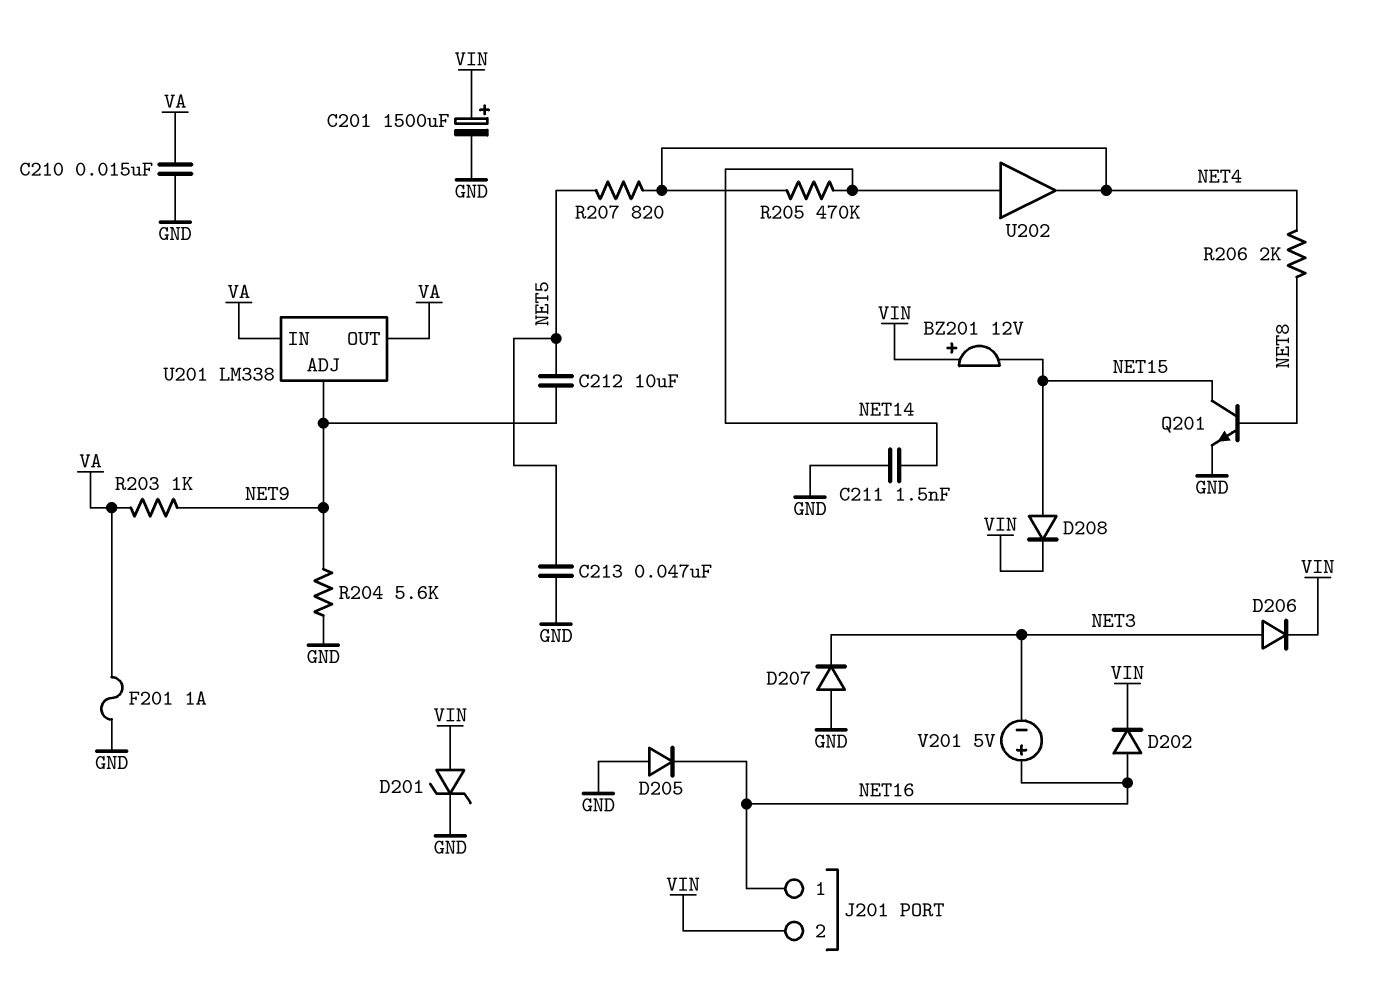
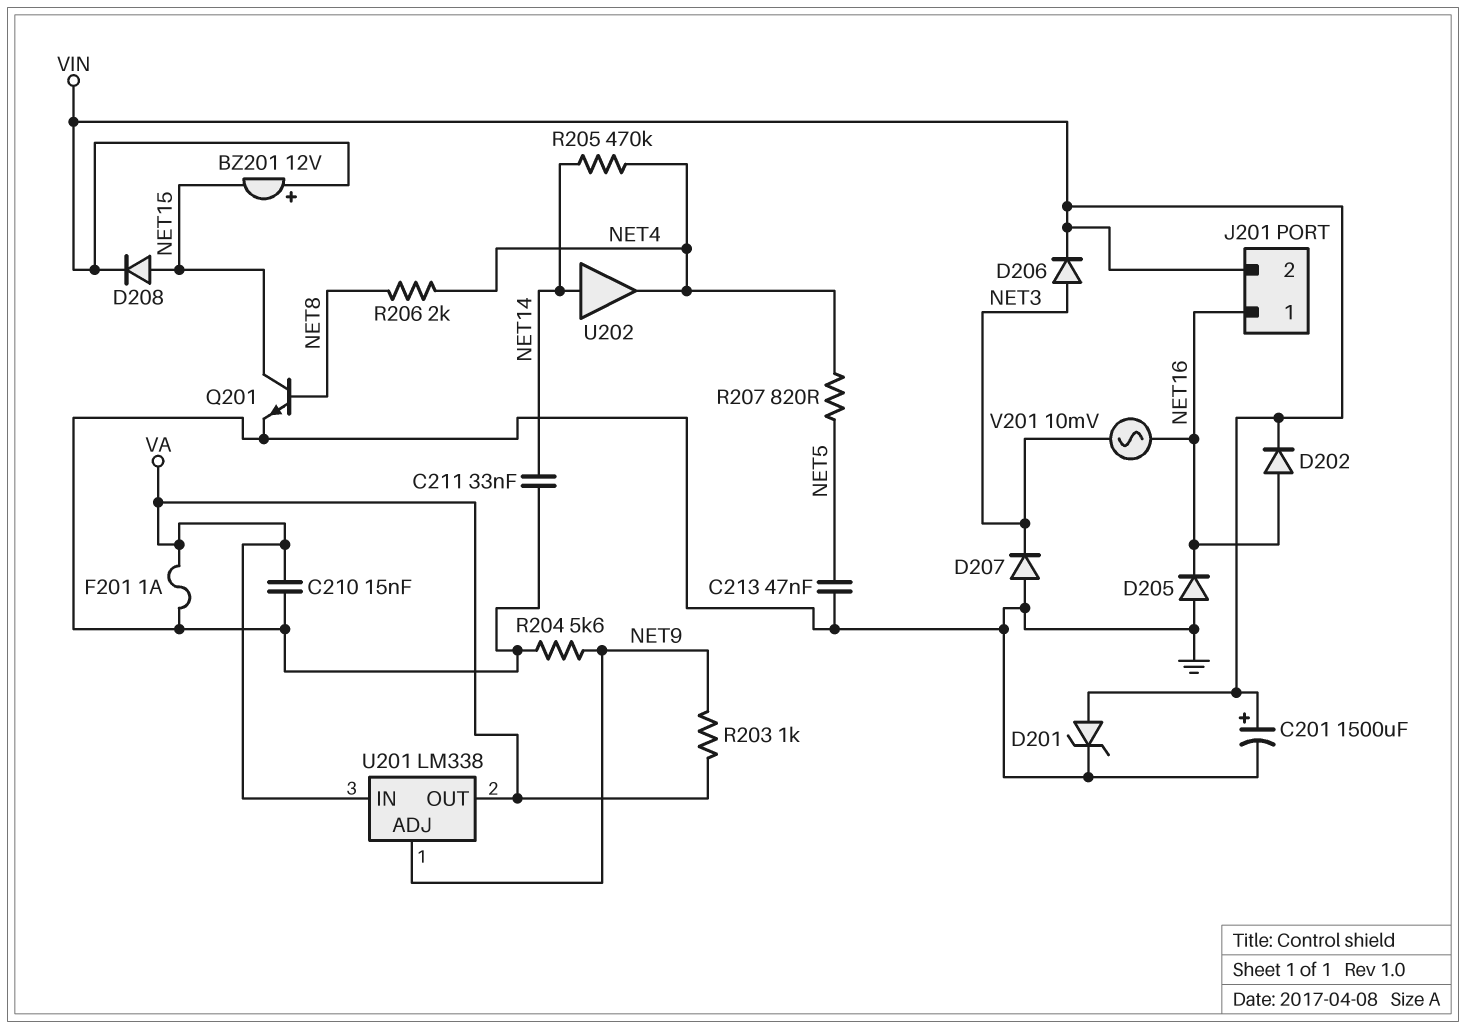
C211: 1.5nF (GND, NET14) -> 33nF (GND, NET14)
C212: 10uF (NET5, NET9) -> none
V201: 5V (plus NET16, minus NET3) -> AC 10mV (NET3, NET16)

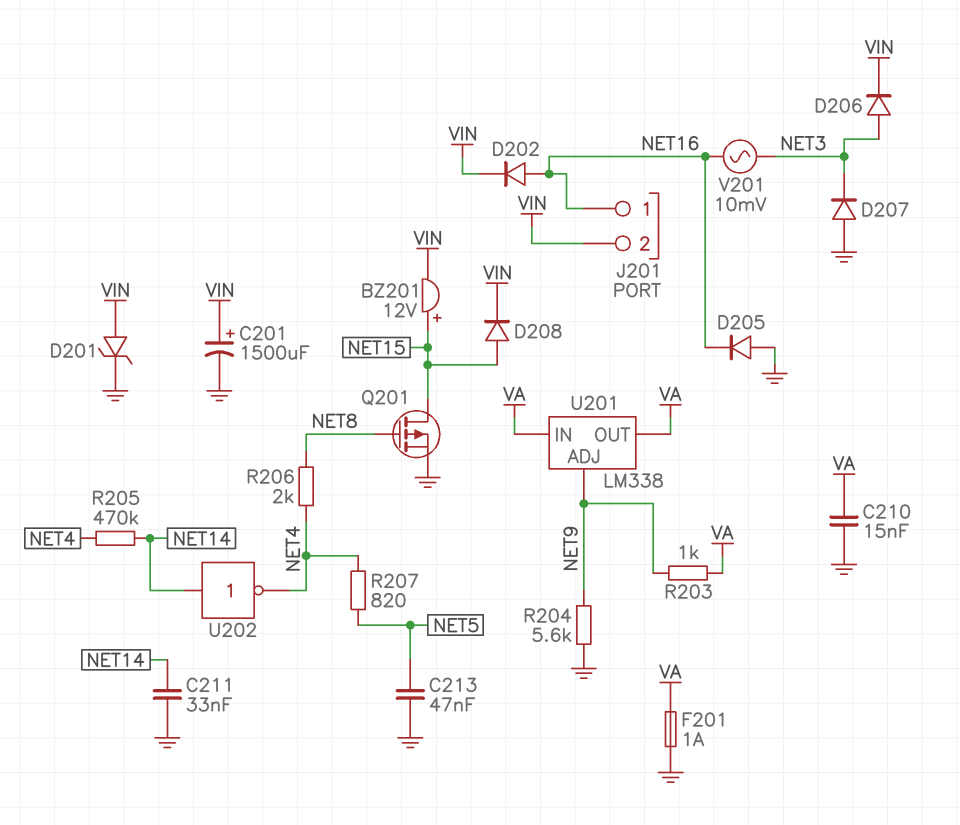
BZ201: buzzer 12V (plus VIN, minus NET15) -> buzzer 12V (plus NET15, minus VIN)
Q201: NPN (B NET8, C NET15, E GND) -> PMOS (G NET8, D NET15, S GND)
U202: buffer (in NET14, out NET4) -> NOT (in NET14, out NET4)

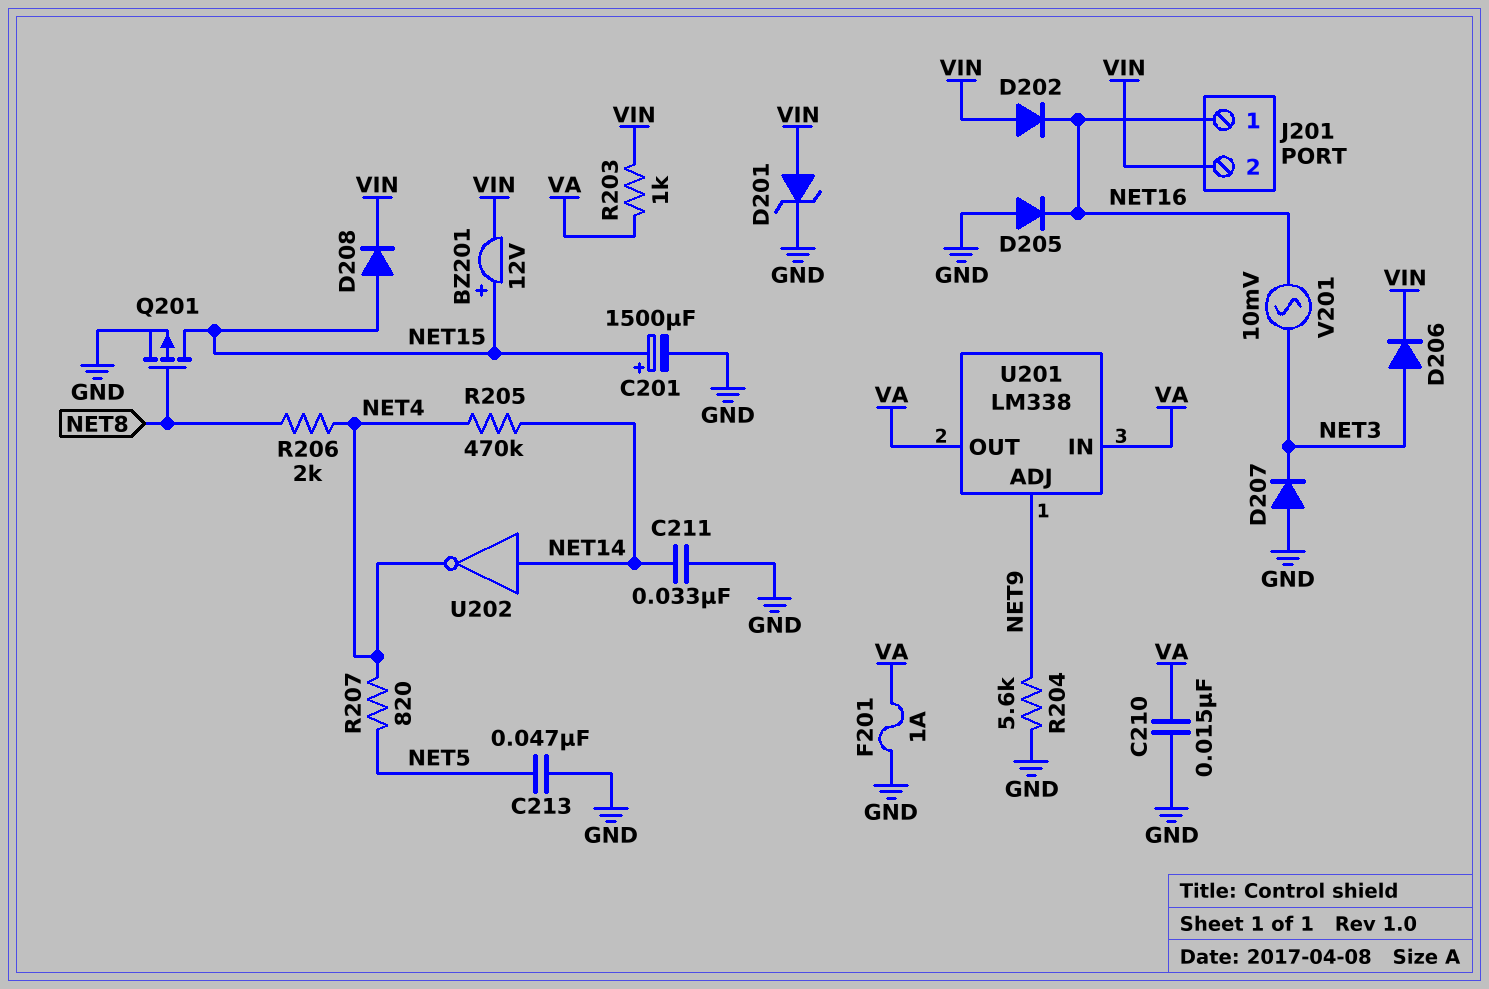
C201: 1500uF (plus VIN, minus GND) -> 1500uF (plus NET15, minus GND)
D202: diode (A NET16, K VIN) -> diode (A VIN, K NET16)
R203: 1k (NET9, VA) -> 1k (VA, VIN)

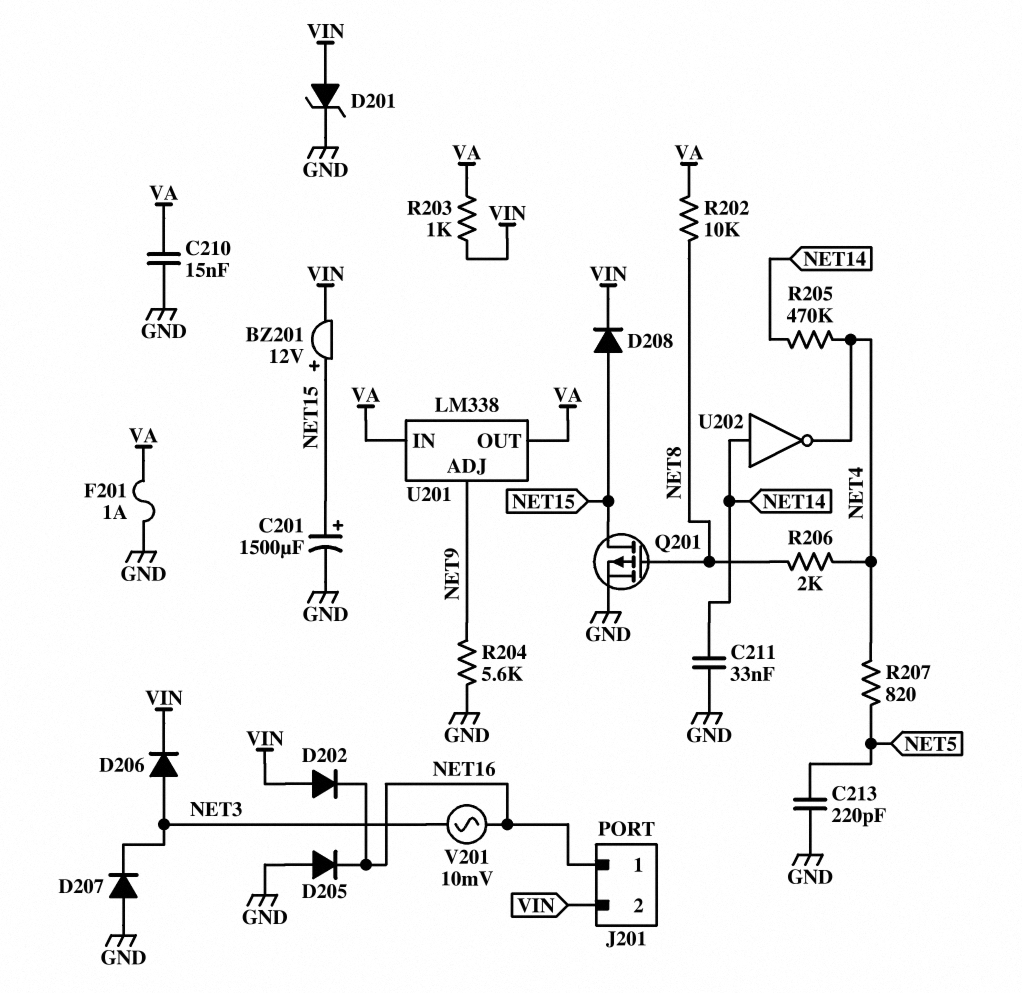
C213: 47nF (GND, NET5) -> 220pF (GND, NET5)
R202: none -> 10k (NET8, VA)

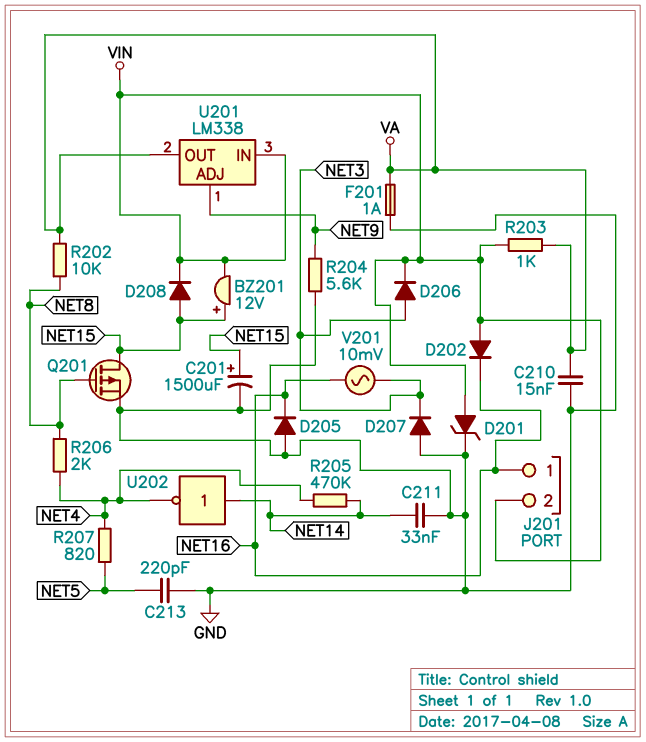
U201 pin IN: VA -> VIN

